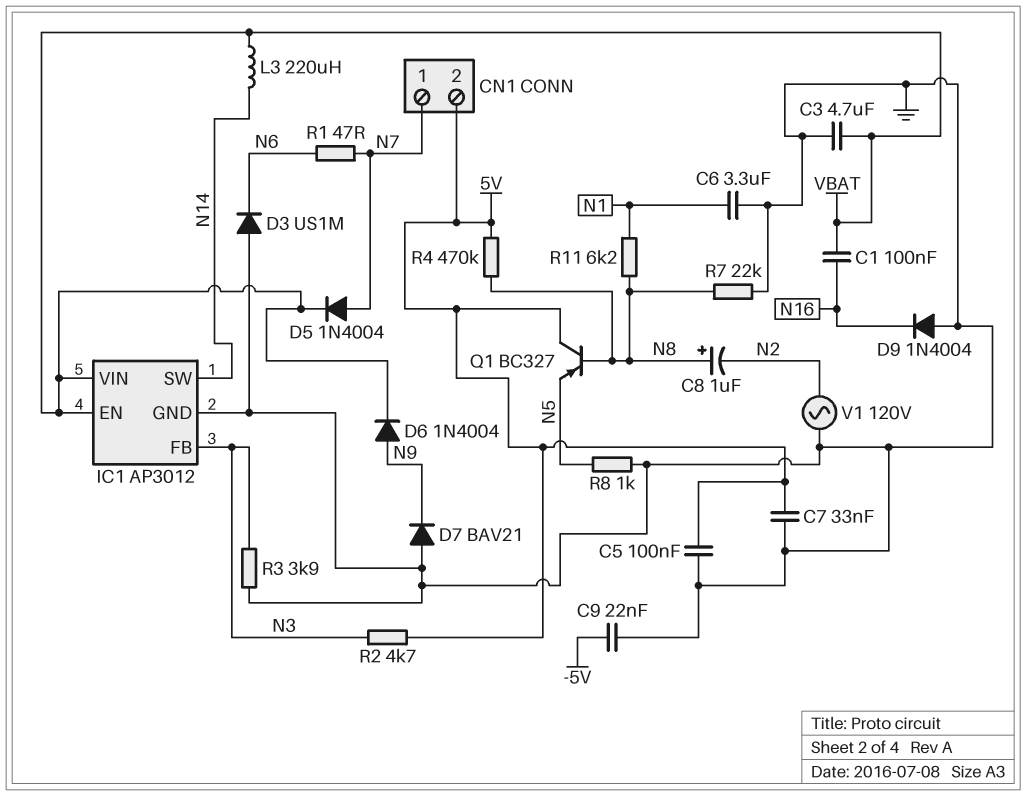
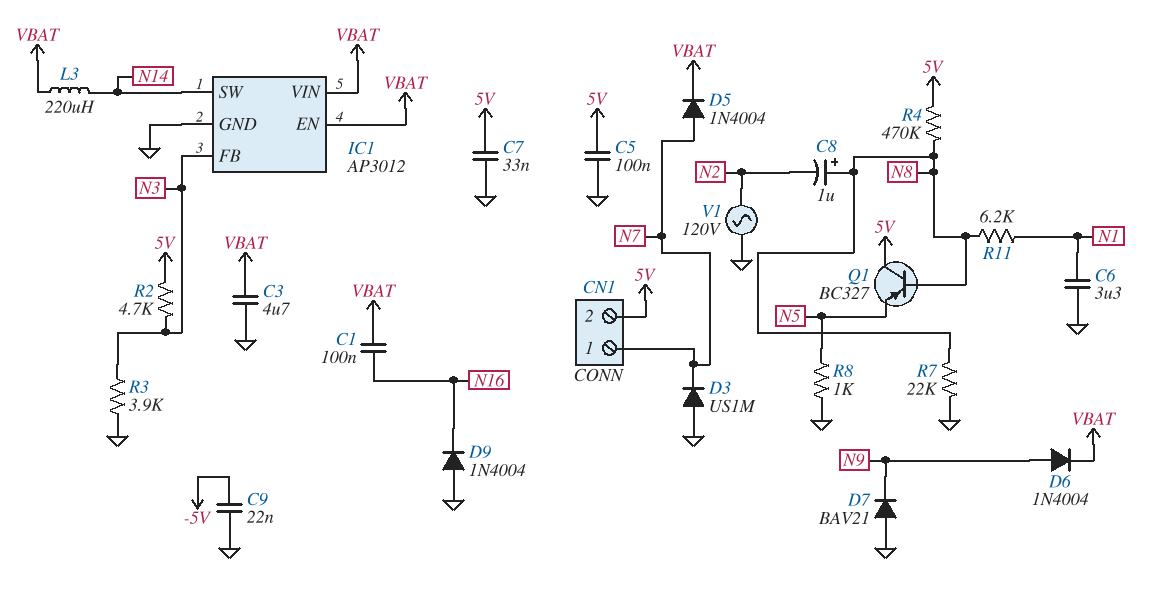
D3: diode US1M (A GND, K N6) -> diode US1M (A GND, K N7)
R1: 47 (N6, N7) -> none

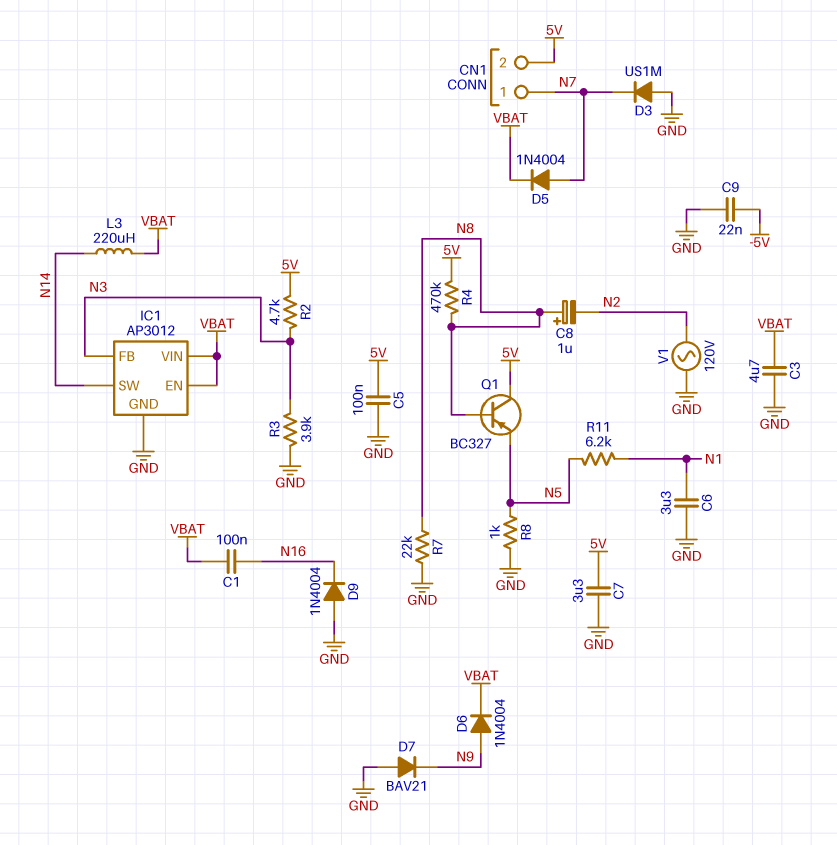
C7: 33nF (5V, GND) -> 3.3uF (5V, GND)
R11: 6.2k (N1, N8) -> 6.2k (N1, N5)

